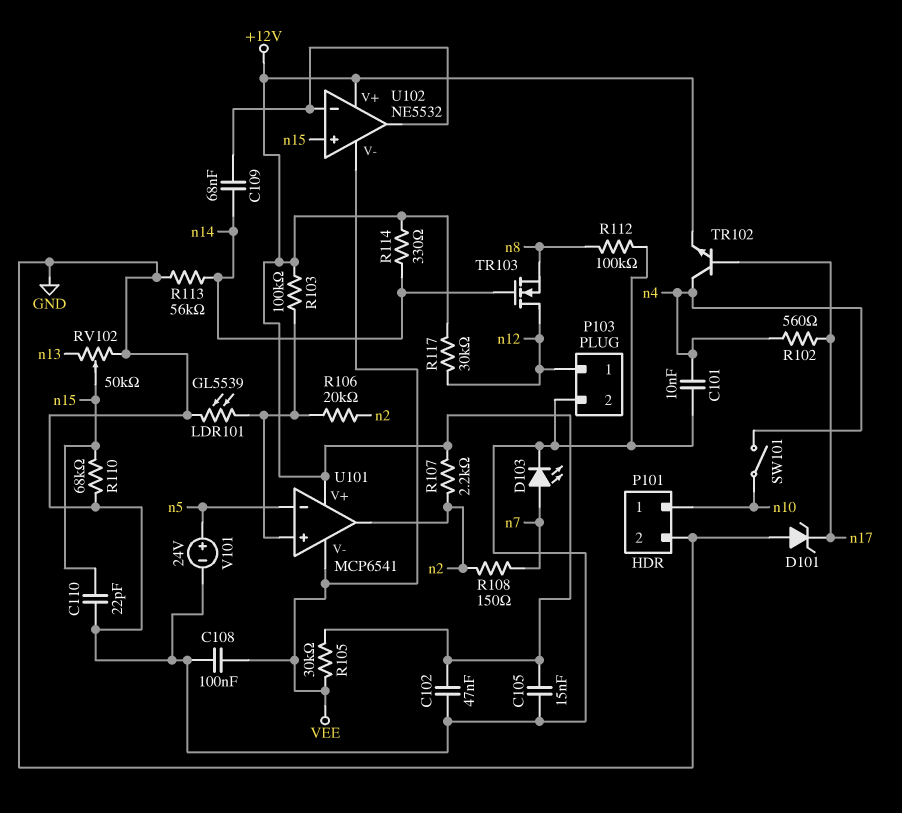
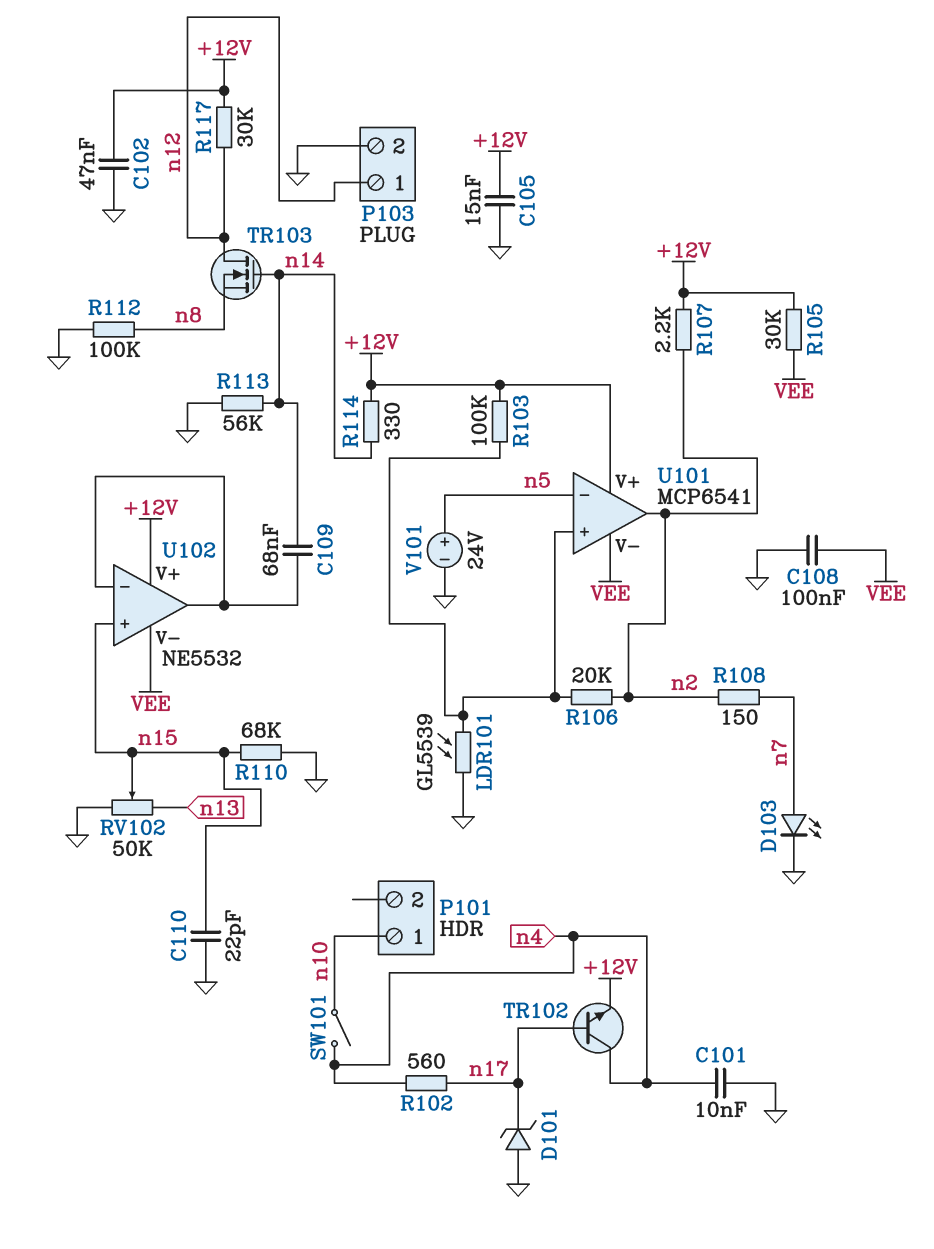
P101 pin 2: GND -> none

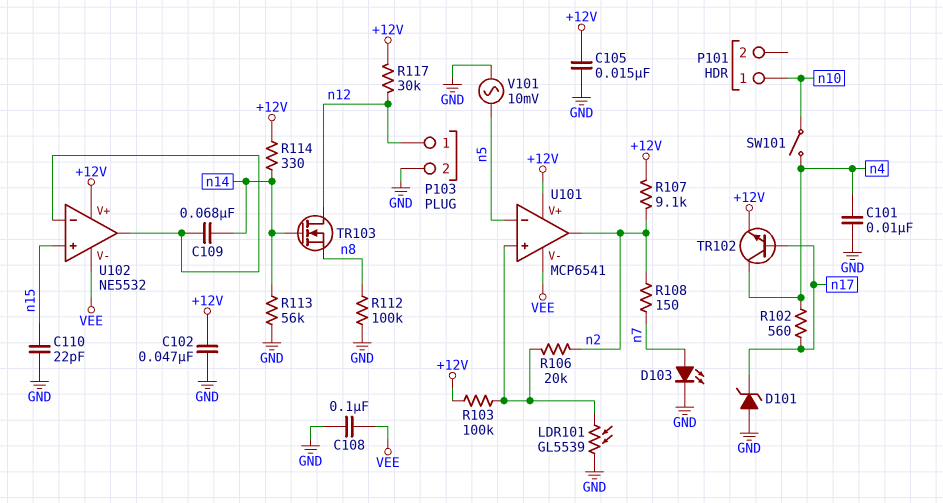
R105: 30k (+12V, VEE) -> none
R107: 2.2k (+12V, n2) -> 9.1k (+12V, n2)
R110: 68k (GND, n15) -> none
RV102: 50k (GND, n13, wiper n15) -> none
V101: 24V (plus n5, minus GND) -> AC 10mV (GND, n5)

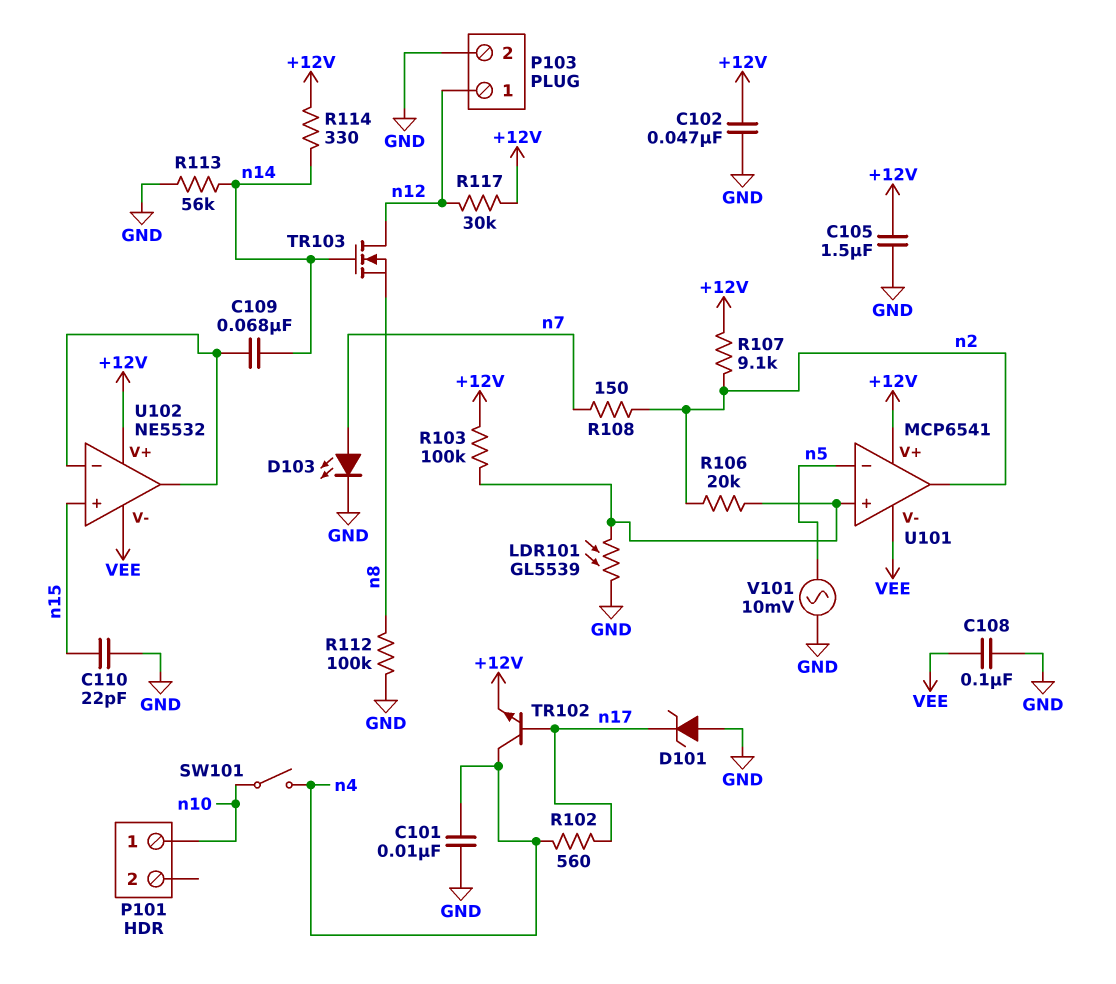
C105: 15nF (+12V, GND) -> 1.5uF (+12V, GND)

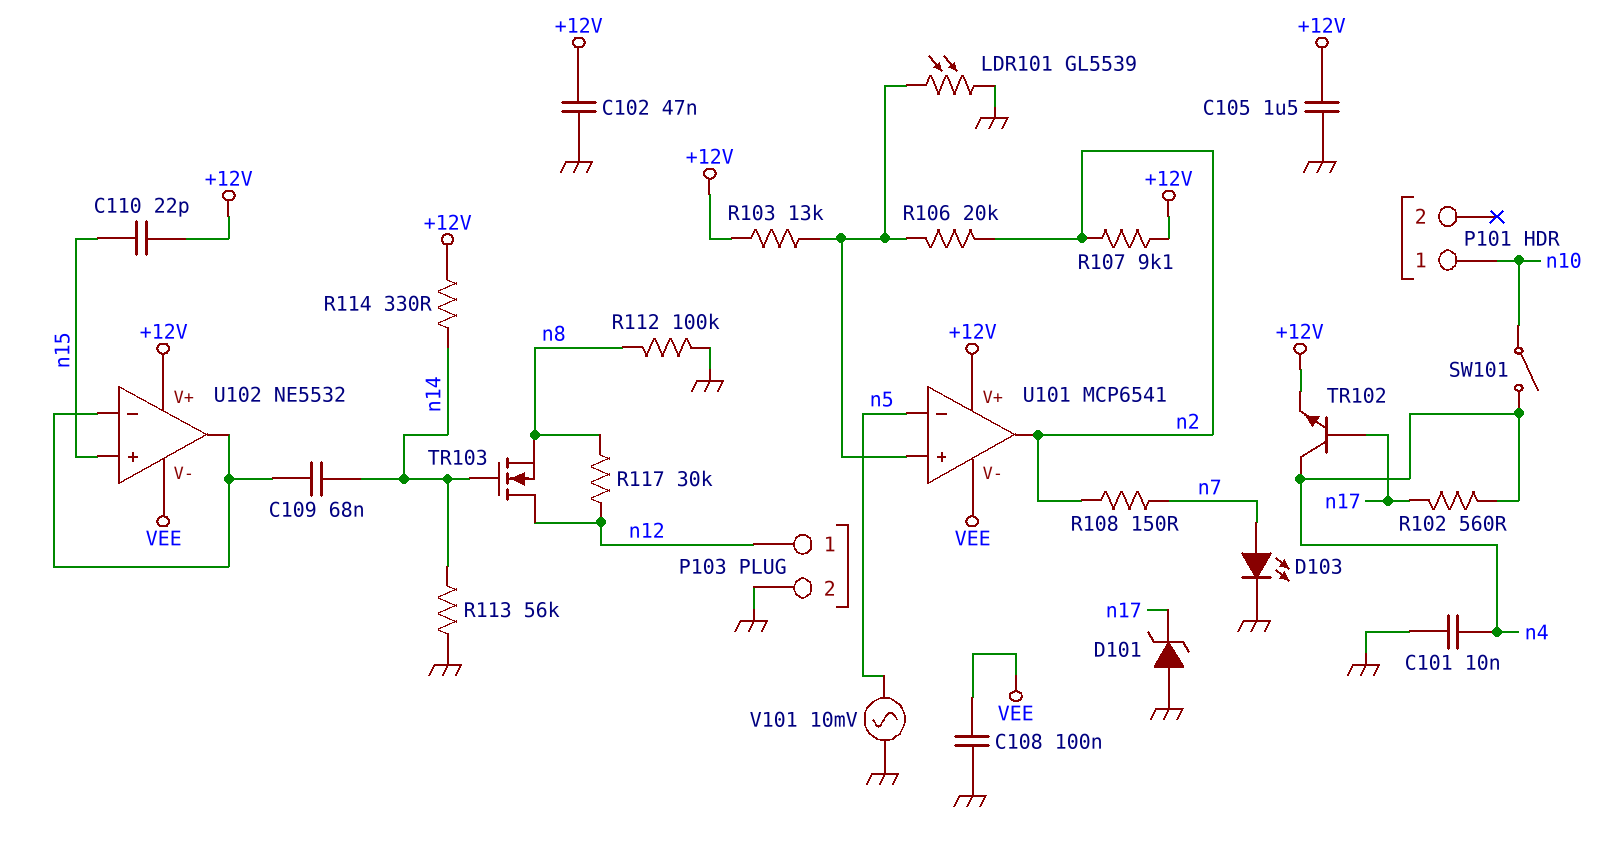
C110: 22pF (GND, n15) -> 22pF (+12V, n15)
R103: 100k (+12V, U101/in+) -> 13k (+12V, U101/in+)
R117: 30k (+12V, n12) -> 30k (n8, n12)

